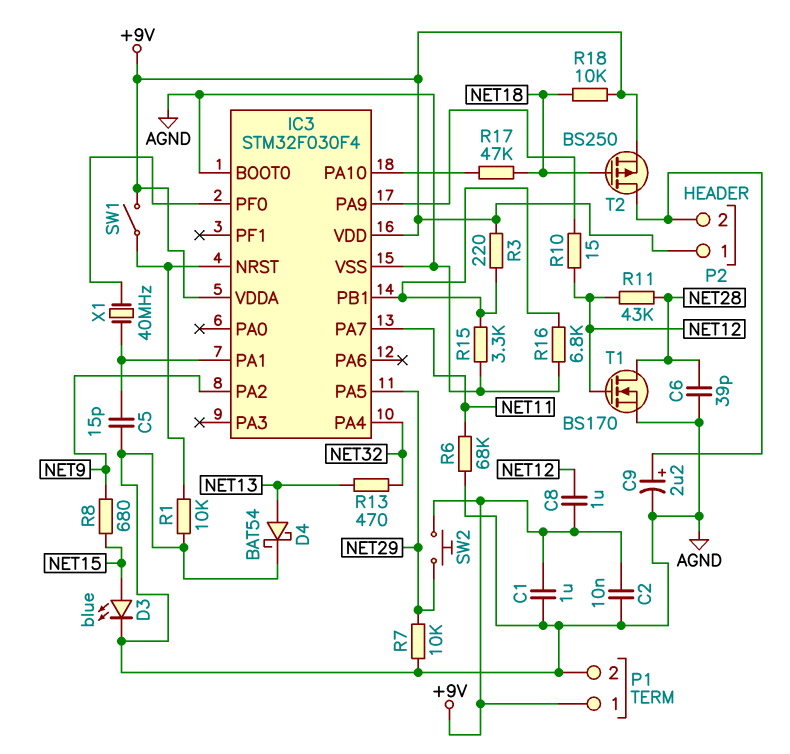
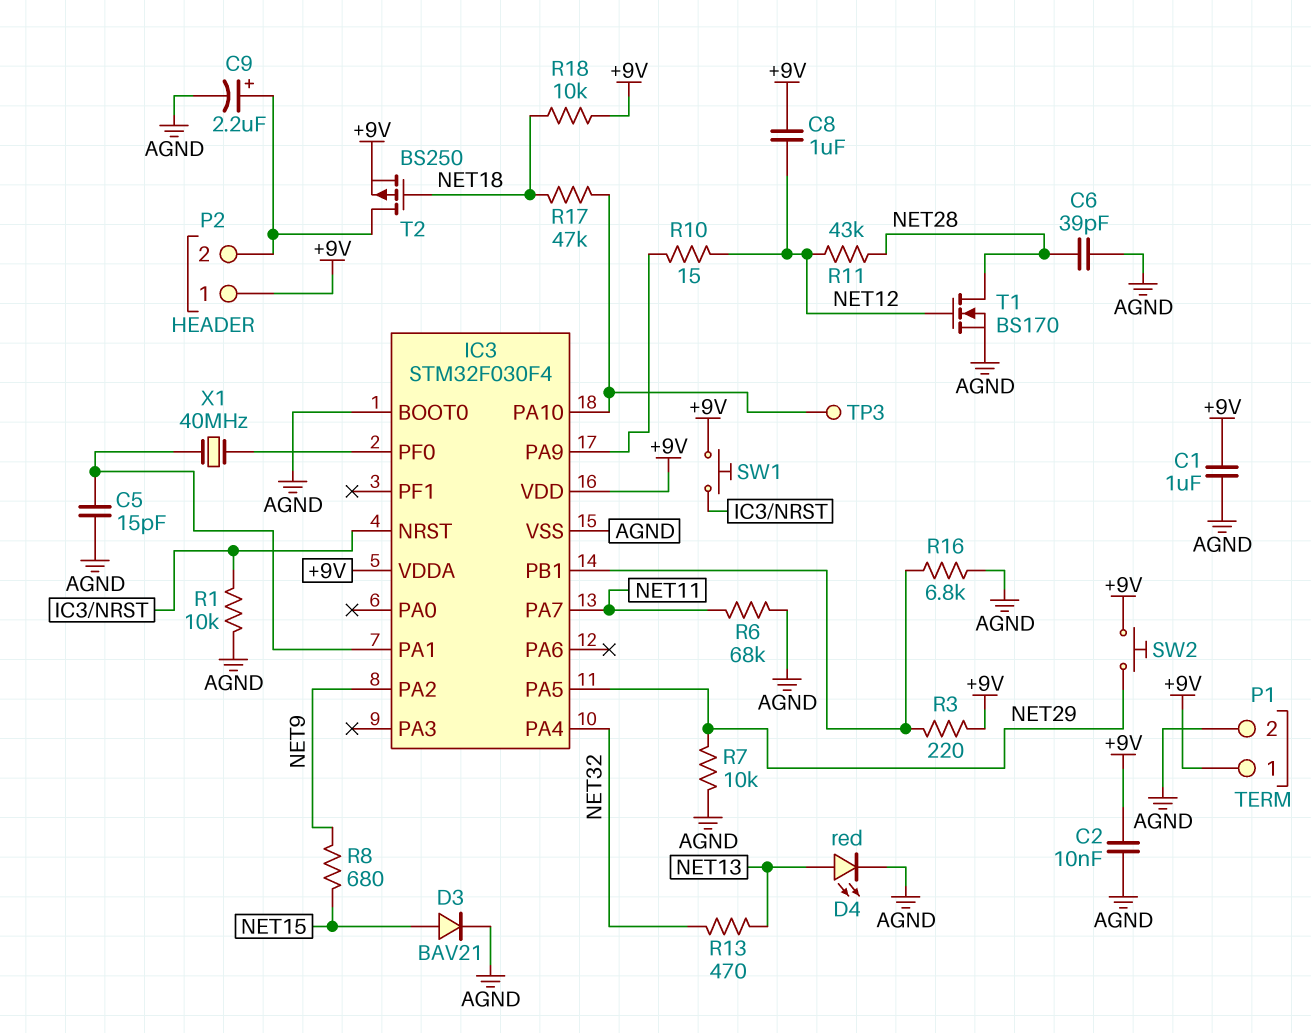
D3: LED blue (A NET15, K AGND) -> diode BAV21 (A NET15, K AGND)
D4: schottky BAT54 (A NET13, K AGND) -> LED red (A NET13, K AGND)
R15: 3.3k (AGND, IC3/PB1) -> none
SW1: switch (+9V, IC3/NRST) -> button (+9V, IC3/NRST)
TP3: none -> test point (IC3/PA10)

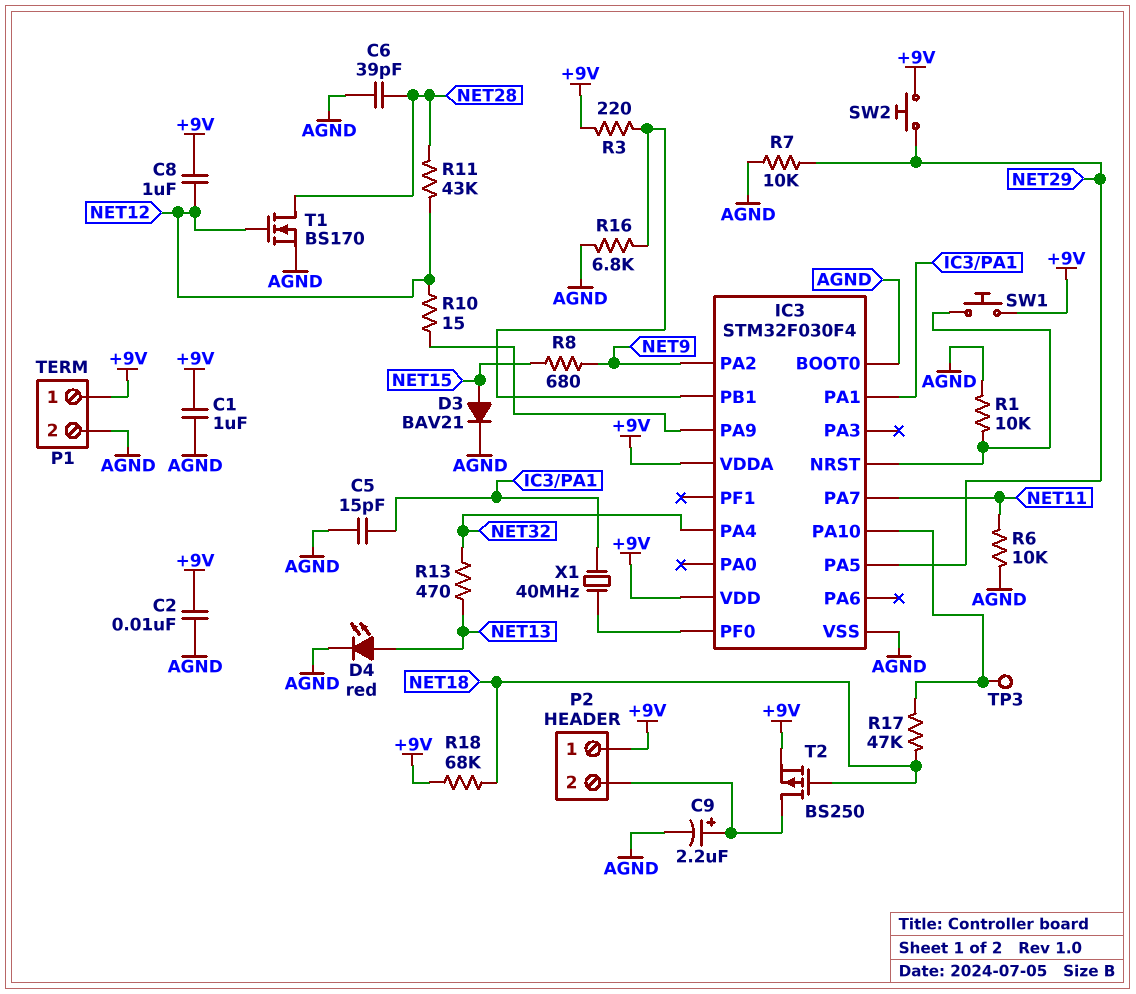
R6: 68k (AGND, NET11) -> 10k (AGND, NET11)
R18: 10k (+9V, NET18) -> 68k (+9V, NET18)

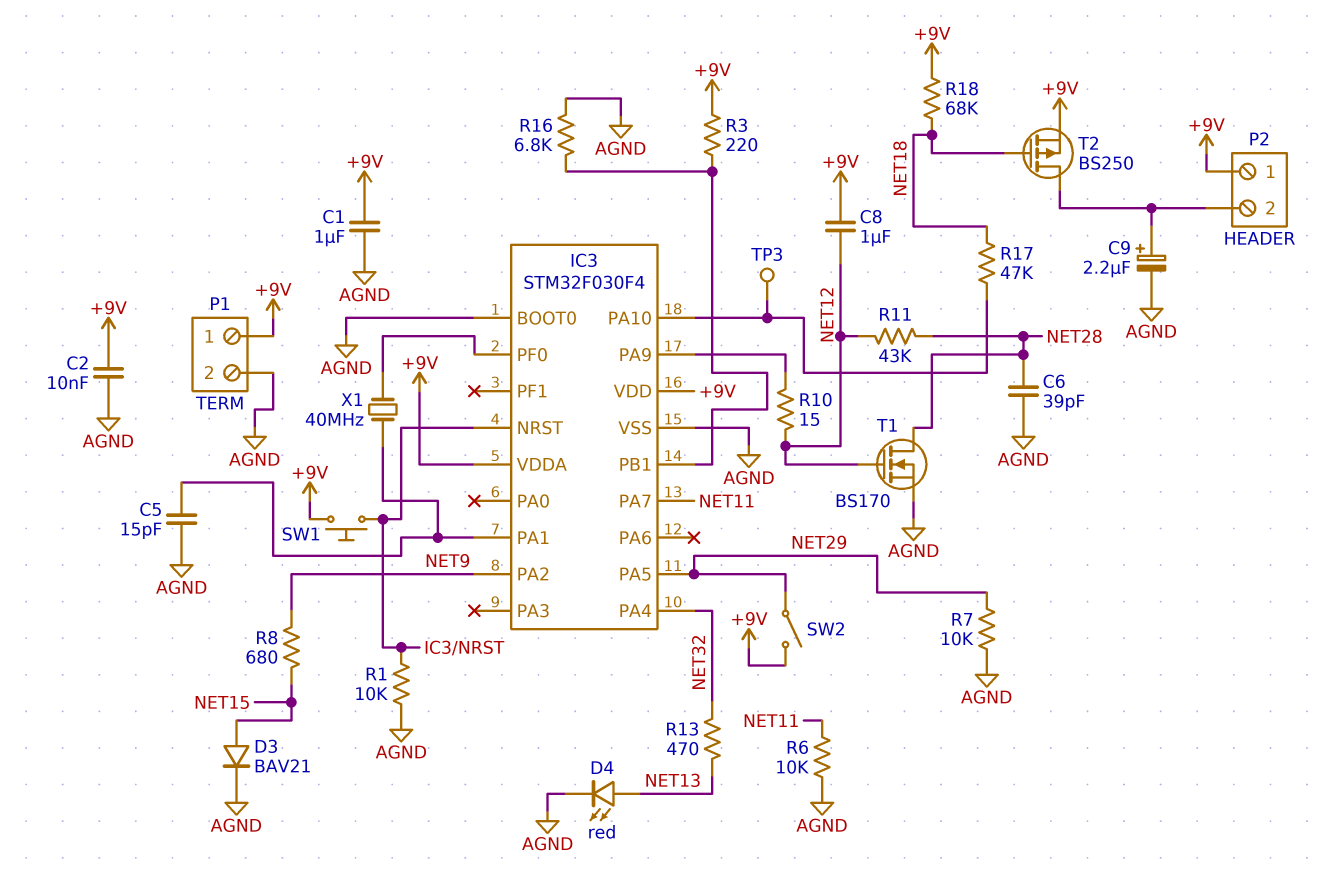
SW2: button (+9V, NET29) -> switch (+9V, NET29)

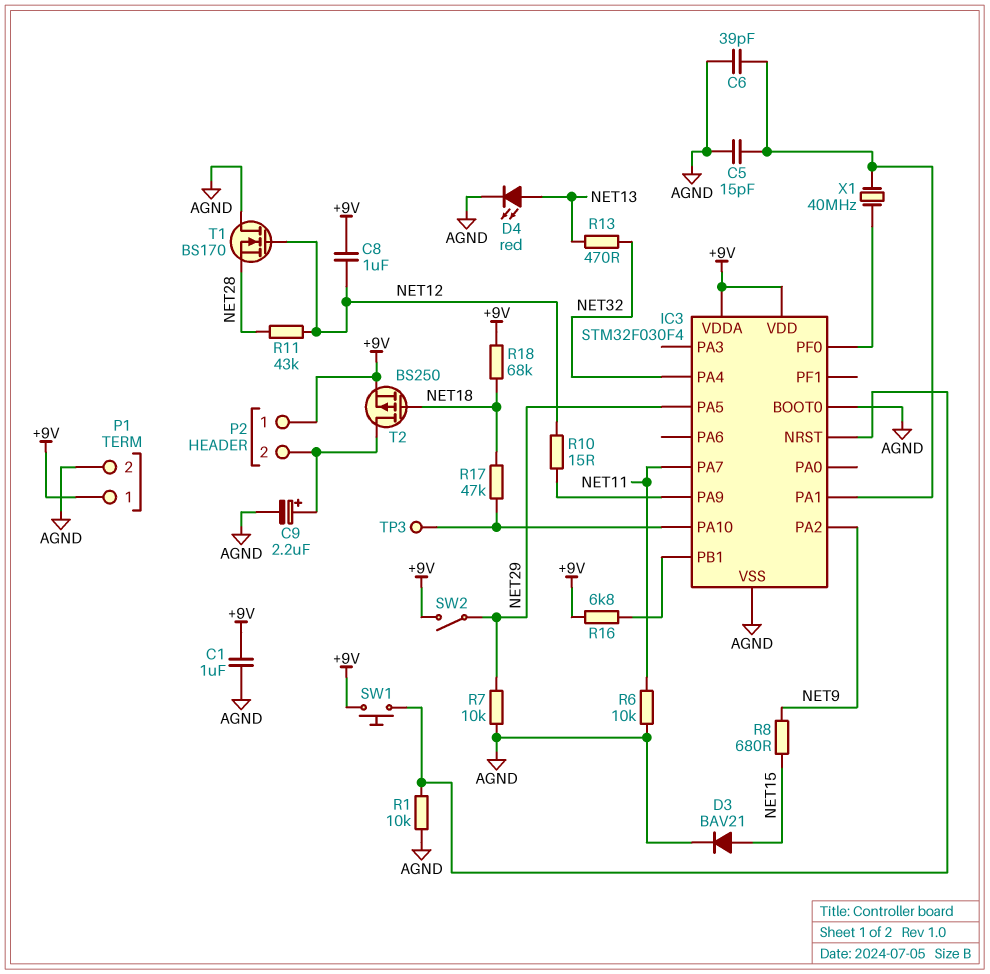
C2: 10nF (+9V, AGND) -> none
C6: 39pF (AGND, NET28) -> 39pF (AGND, IC3/PA1)
R3: 220 (+9V, IC3/PB1) -> none
R16: 6.8k (AGND, IC3/PB1) -> 6.8k (+9V, IC3/PB1)
T1: NMOS BS170 (G NET12, D NET28, S AGND) -> NMOS BS170 (G NET12, D AGND, S NET28)

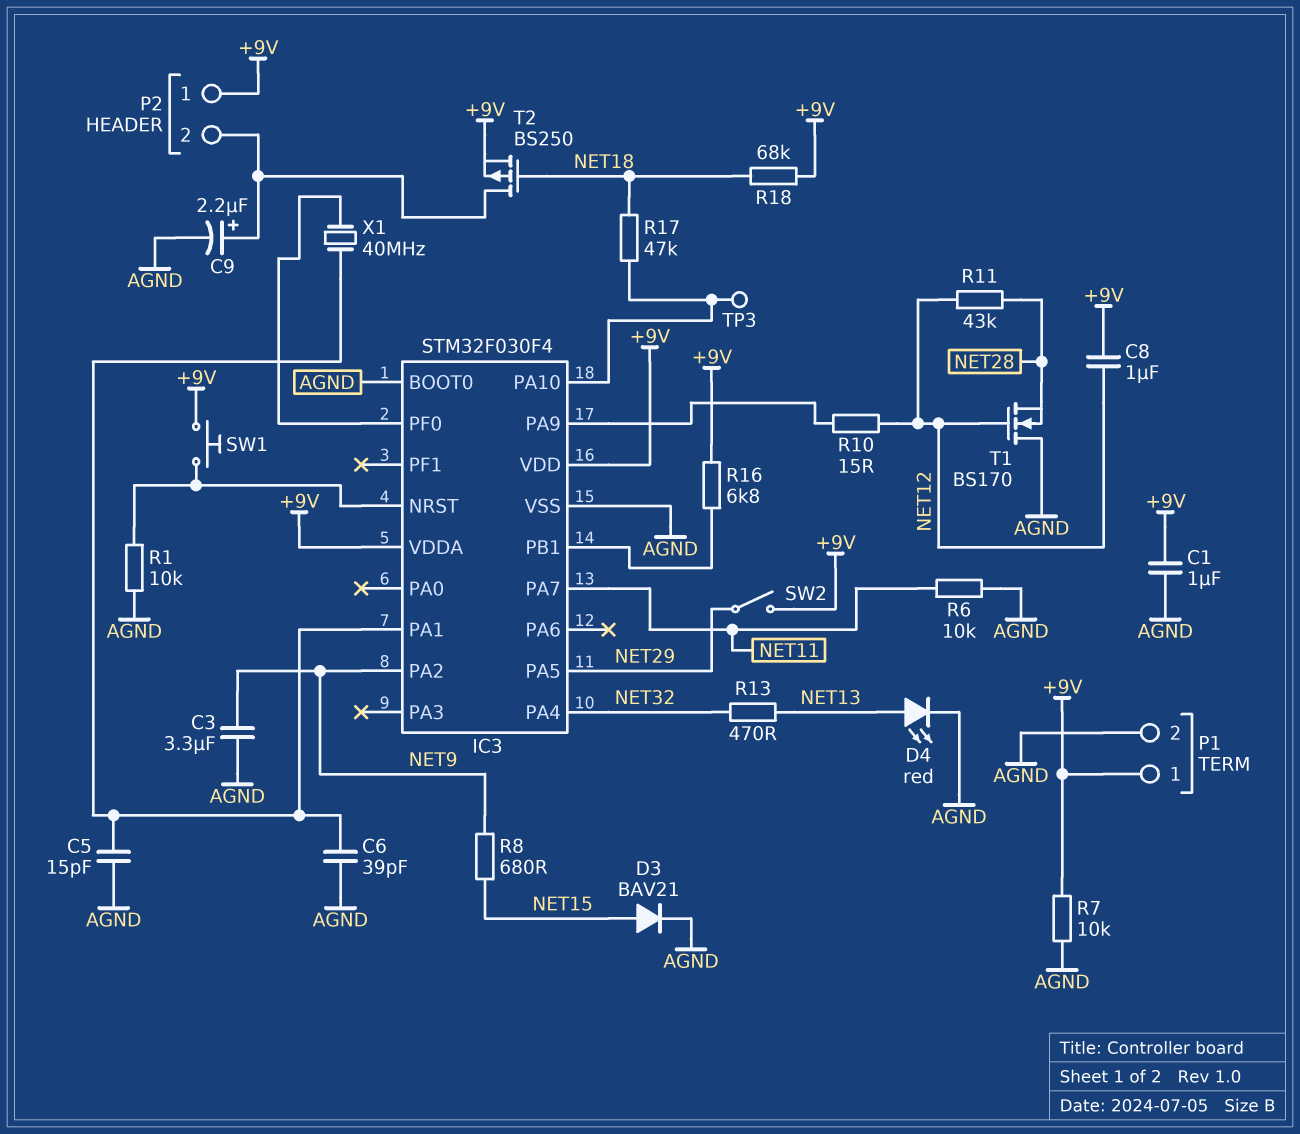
C3: none -> 3.3uF (AGND, NET9)
R7: 10k (AGND, NET29) -> 10k (+9V, AGND)

